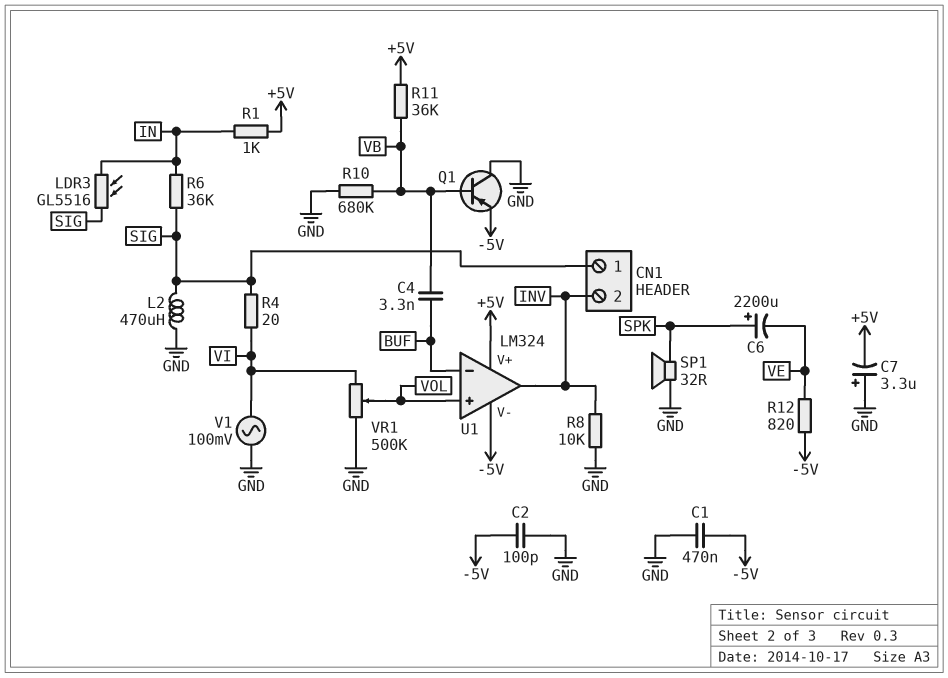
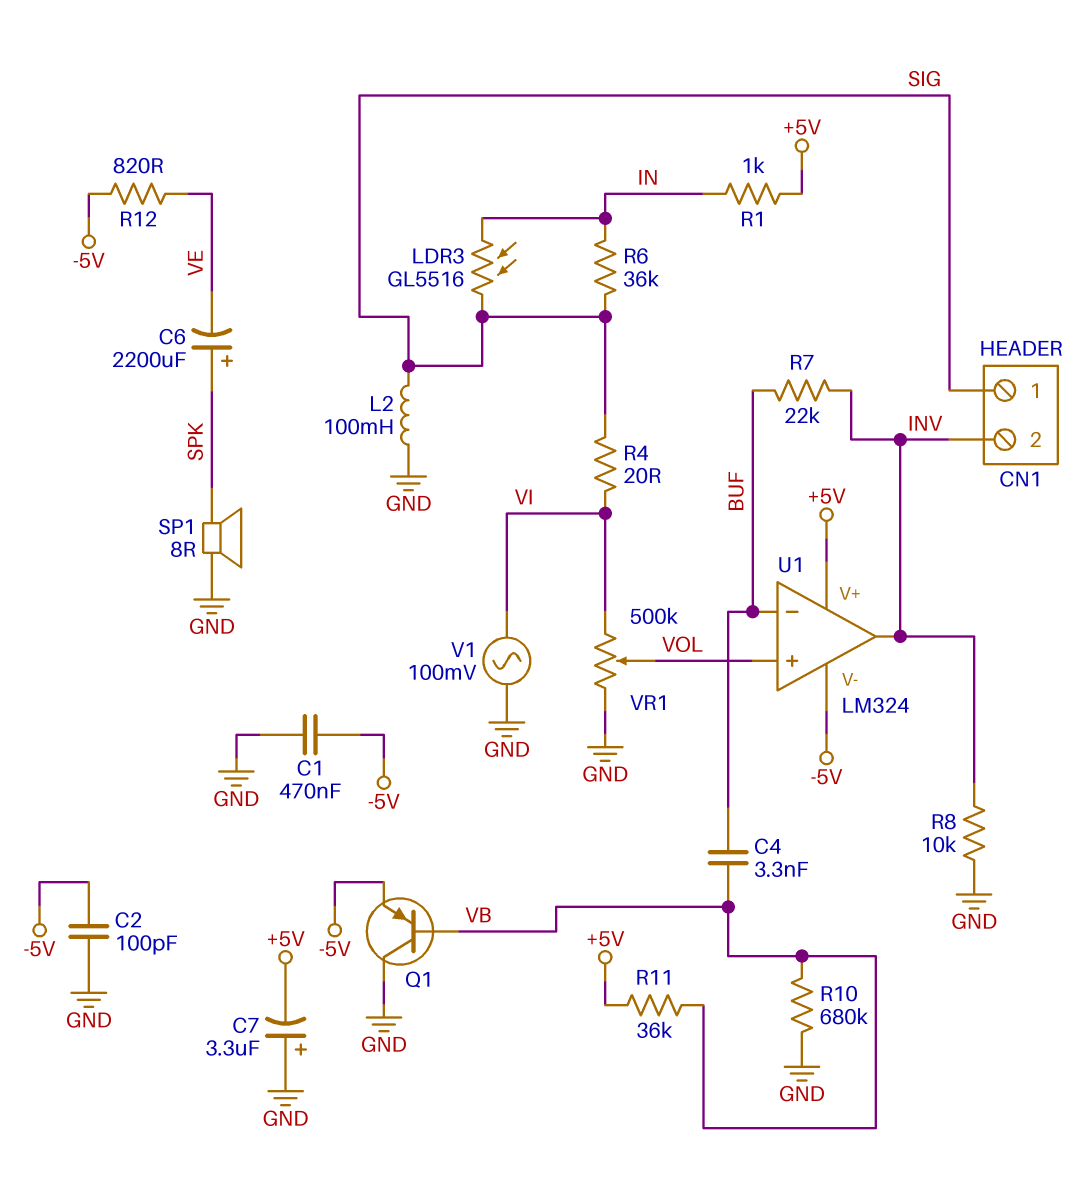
L2: 470uH (GND, SIG) -> 100mH (GND, SIG)
R7: none -> 22k (BUF, INV)
SP1: speaker 32R (GND, SPK) -> speaker 8R (GND, SPK)

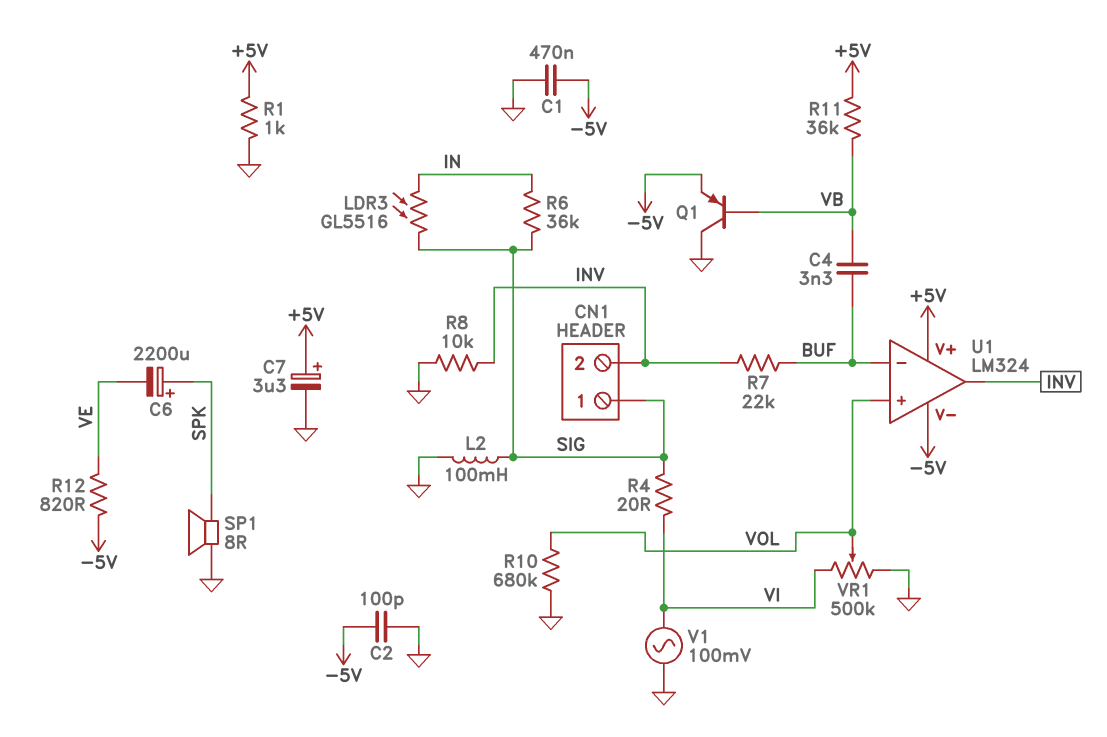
C7: 3.3uF (plus GND, minus +5V) -> 3.3uF (plus +5V, minus GND)
R1: 1k (+5V, IN) -> 1k (+5V, GND)
R10: 680k (GND, VB) -> 680k (GND, VOL)

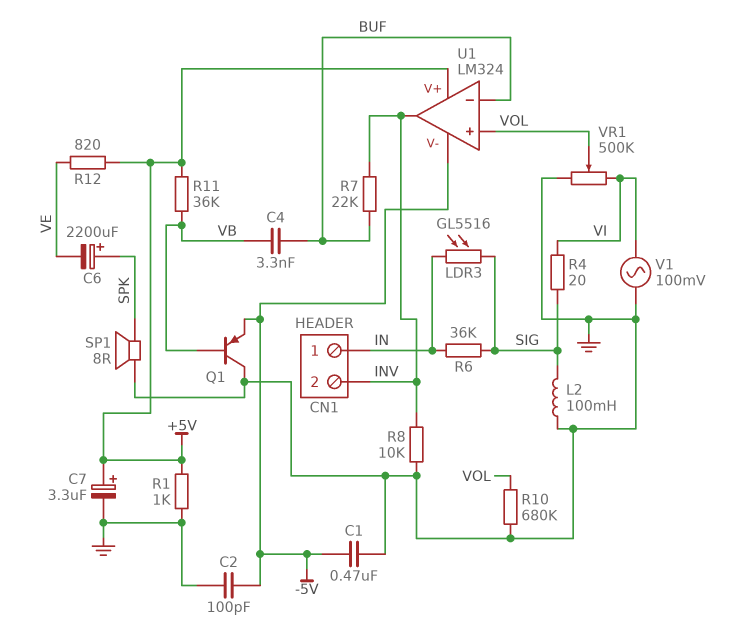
CN1 pin 1: SIG -> IN
R12: 820 (-5V, VE) -> 820 (+5V, VE)

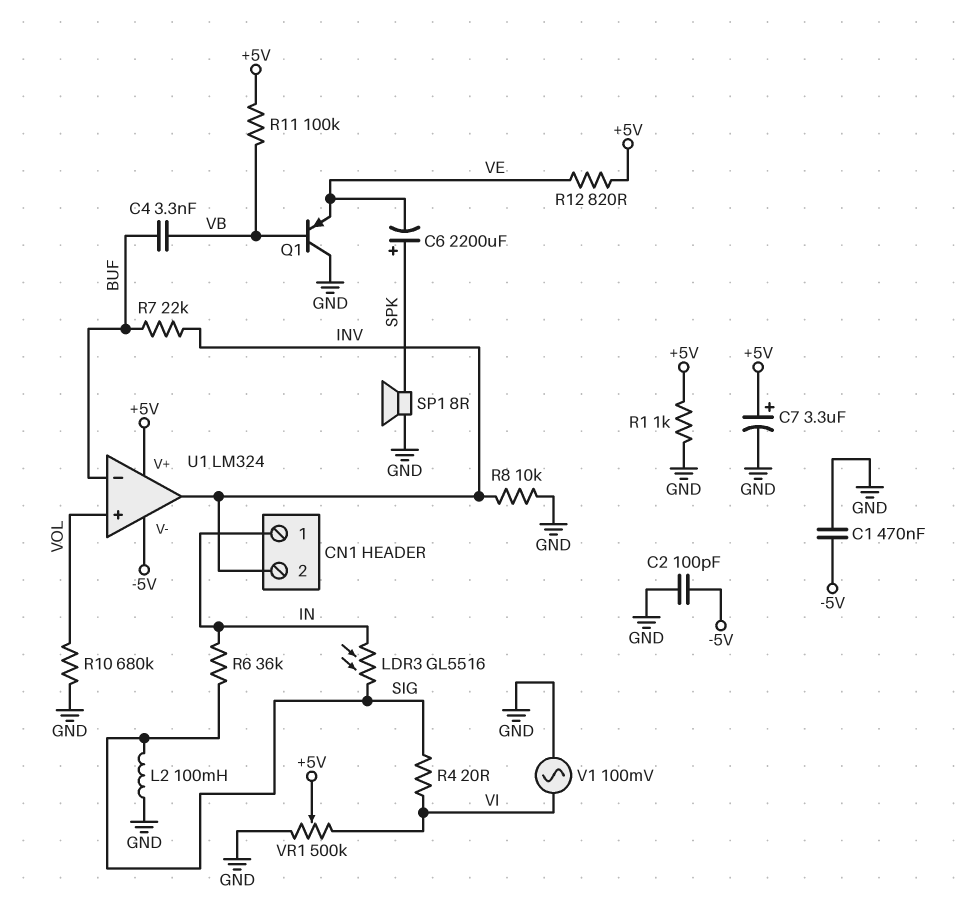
Q1: PNP (B VB, C GND, E -5V) -> PNP (B VB, C GND, E VE)
R11: 36k (+5V, VB) -> 100k (+5V, VB)
VR1: 500k (GND, VI, wiper VOL) -> 500k (GND, VI, wiper +5V)

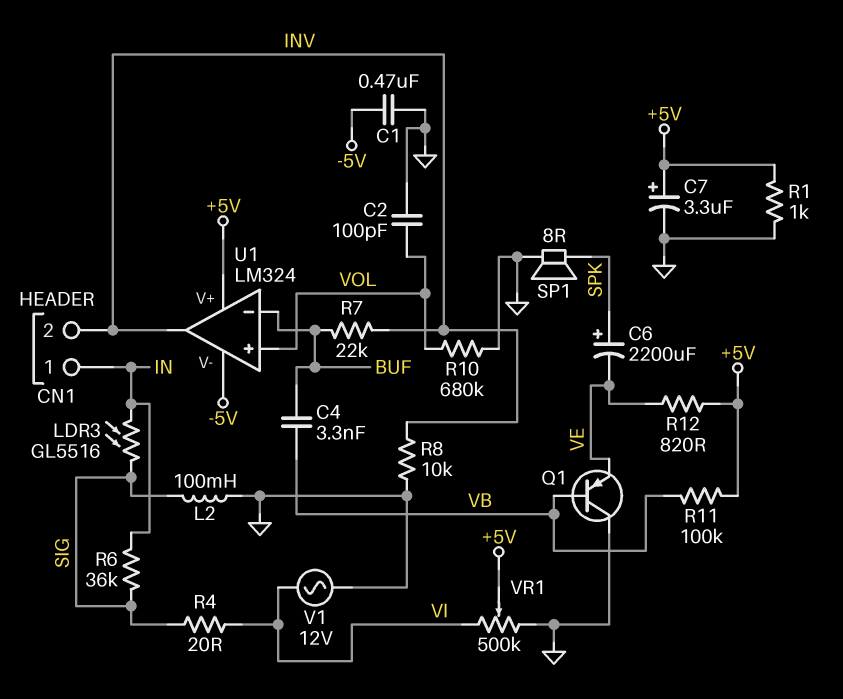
C2: 100pF (-5V, GND) -> 100pF (GND, VOL)
V1: AC 100mV (GND, VI) -> AC 12V (GND, VI)

